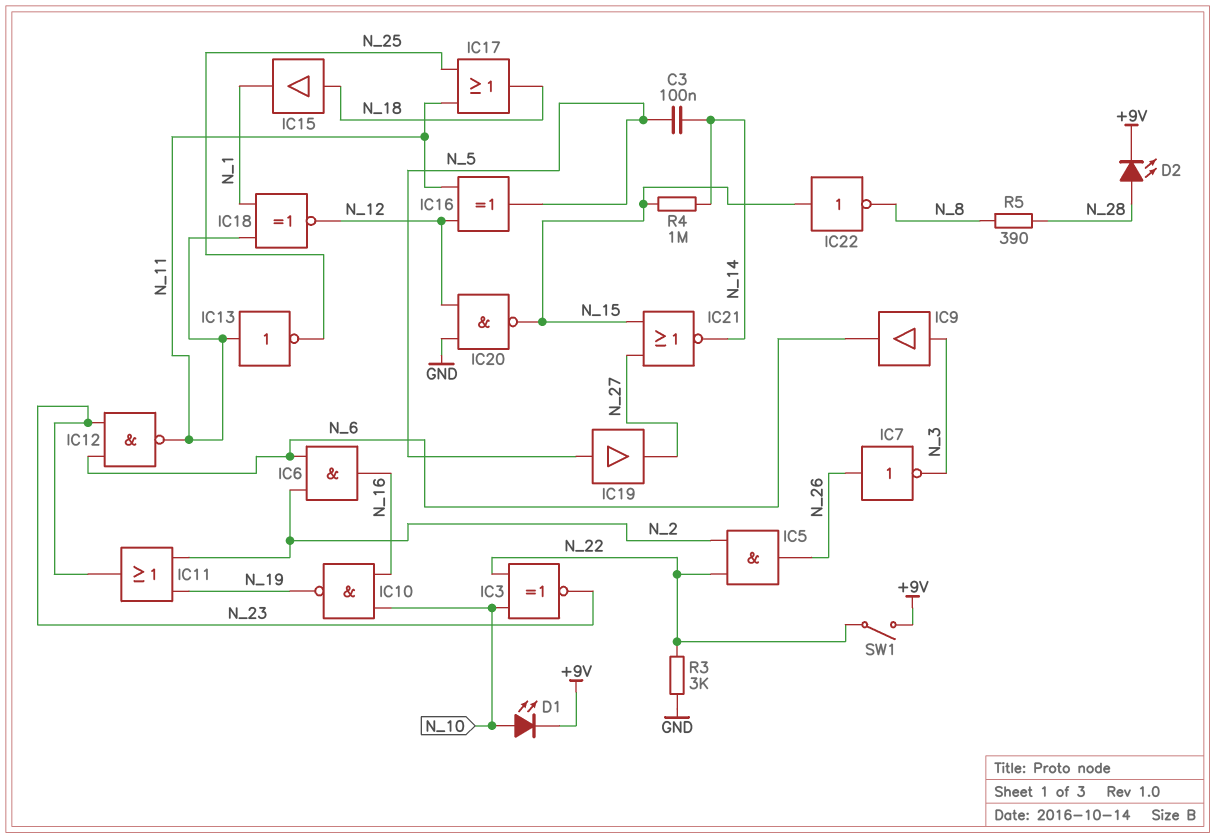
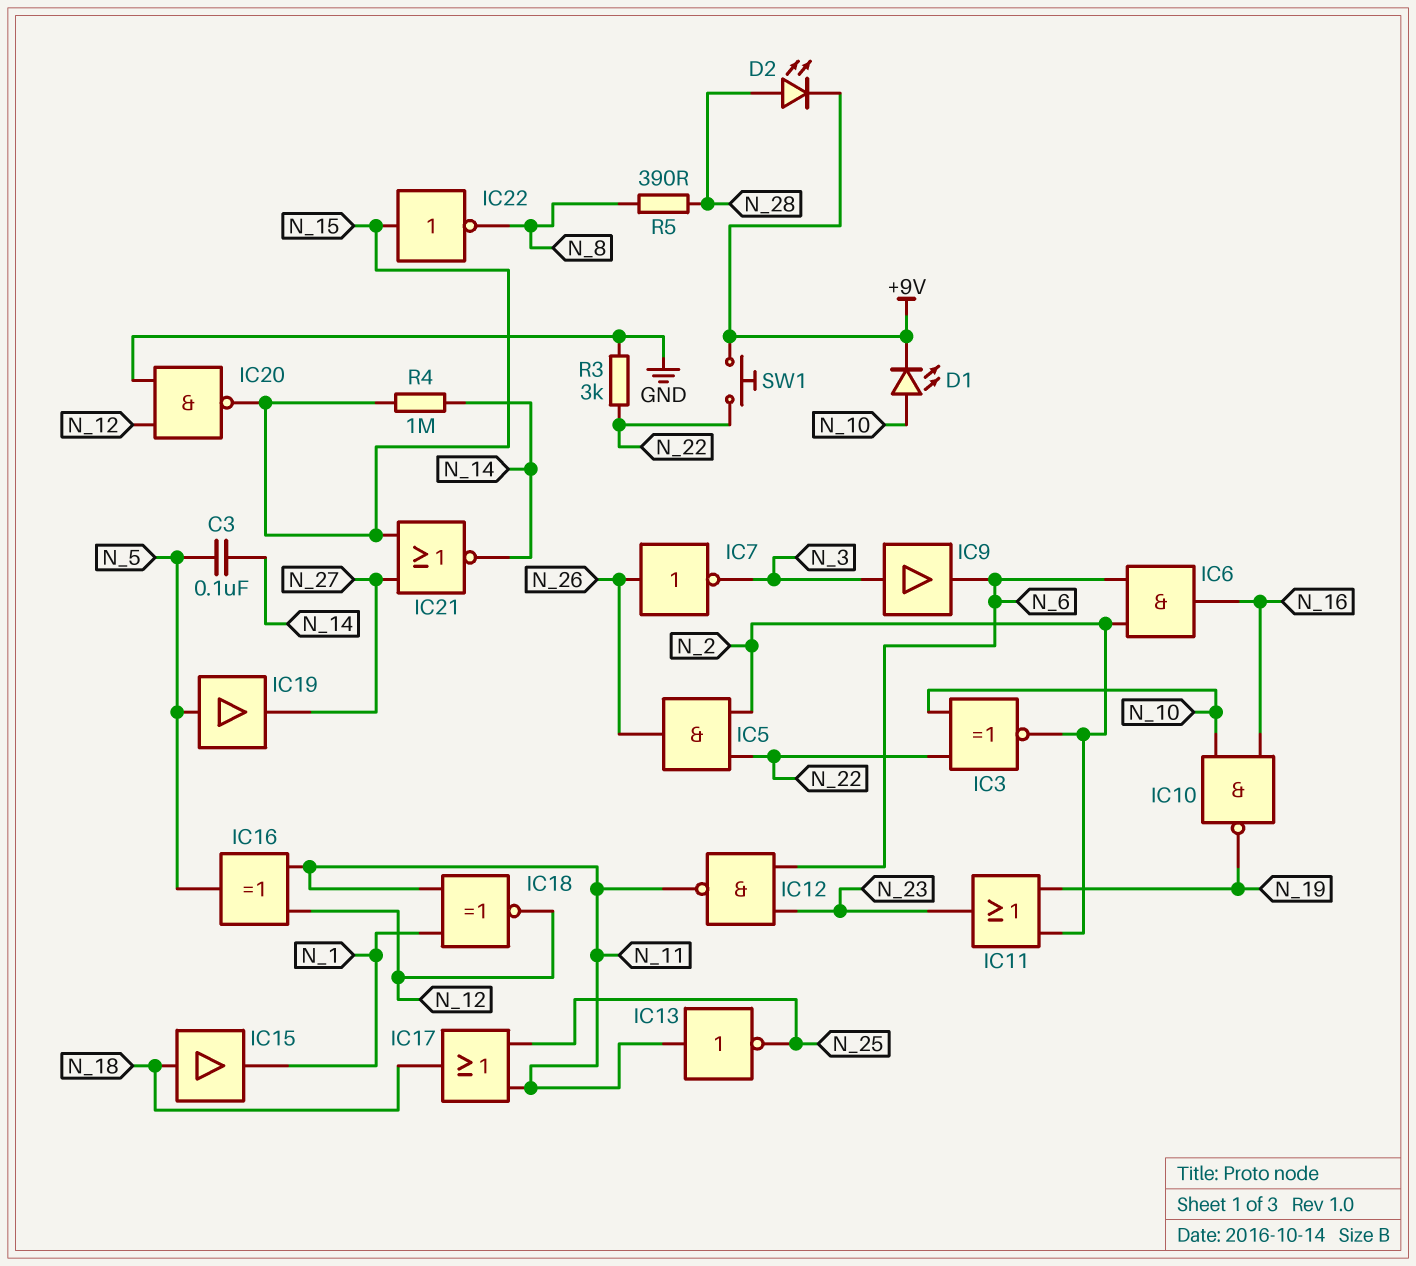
IC3: XNOR (in N_10, in N_22, out N_23) -> XNOR (in N_10, in N_22, out N_2)
SW1: switch (+9V, N_22) -> button (+9V, N_22)

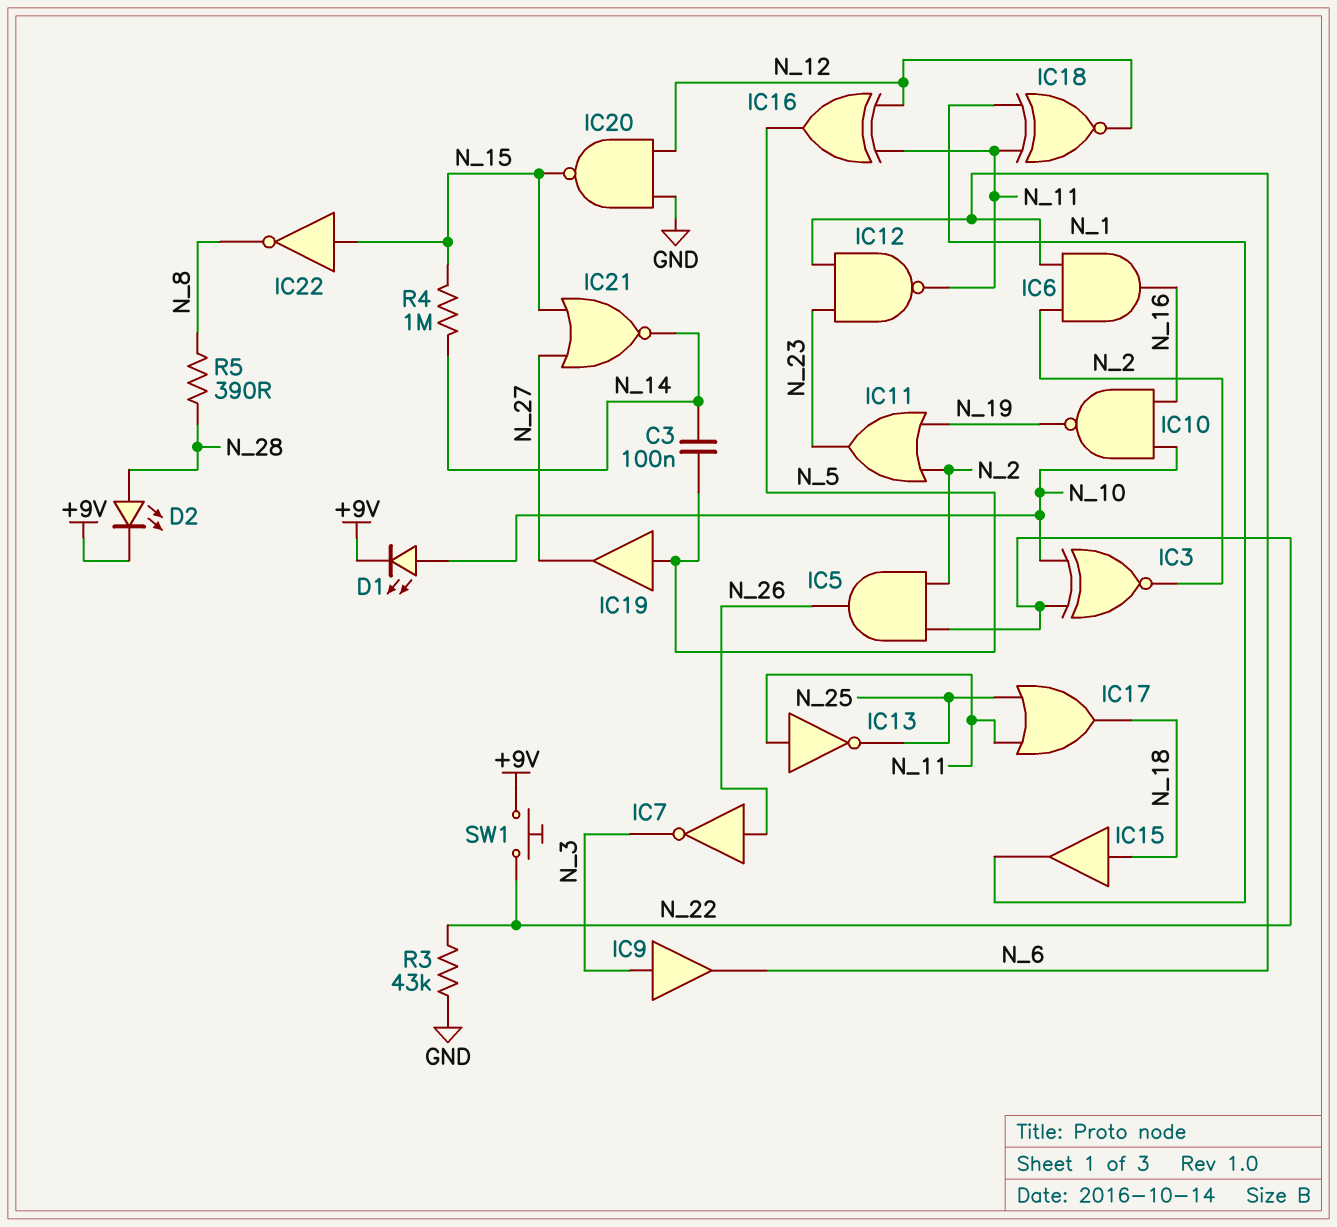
R3: 3k (GND, N_22) -> 43k (GND, N_22)

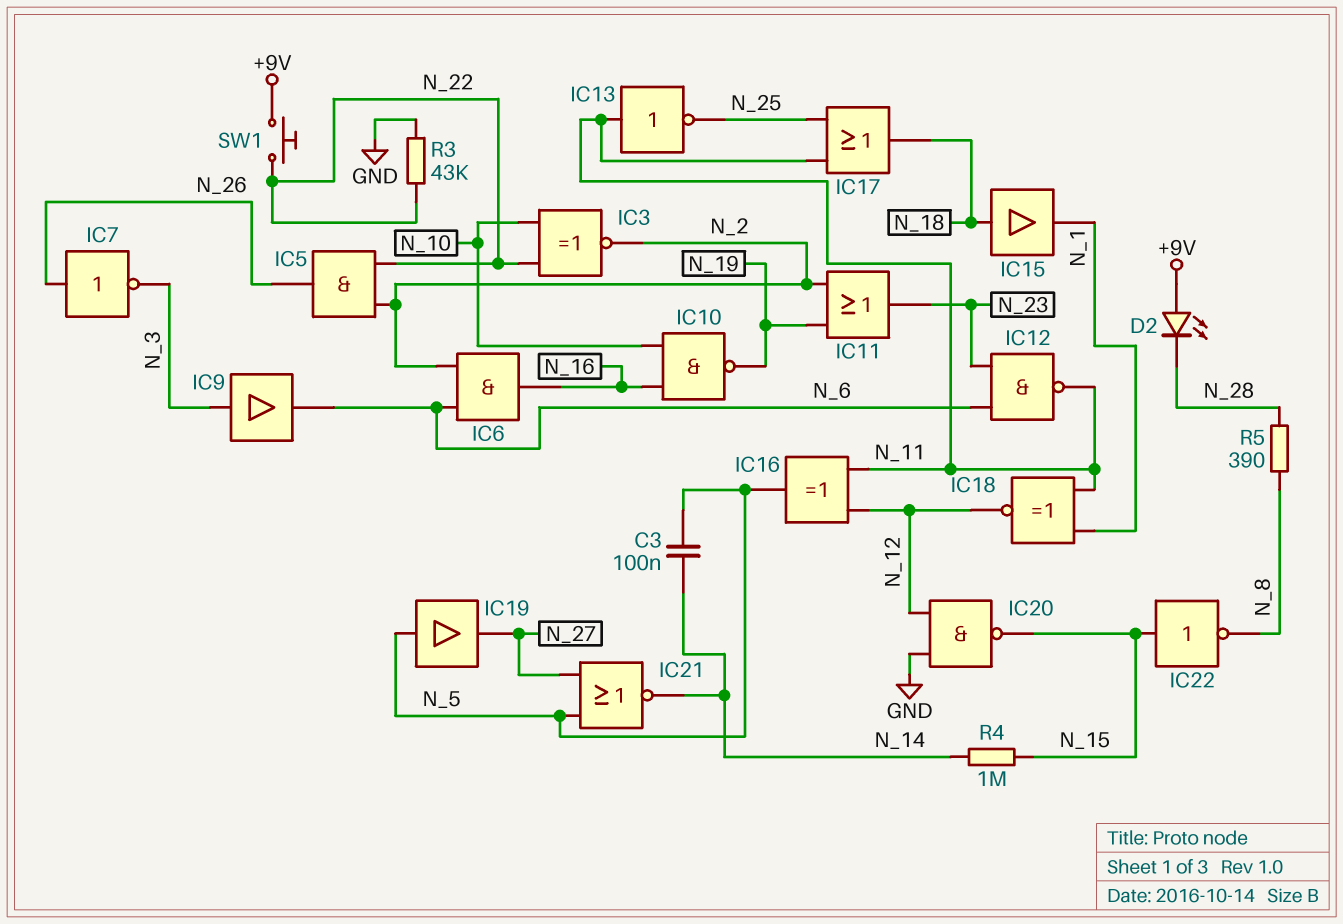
D1: LED (A N_10, K +9V) -> none
D2: LED (A N_28, K +9V) -> LED (A +9V, K N_28)
IC21: NOR (in N_15, in N_27, out N_14) -> NOR (in N_5, in N_27, out N_14)

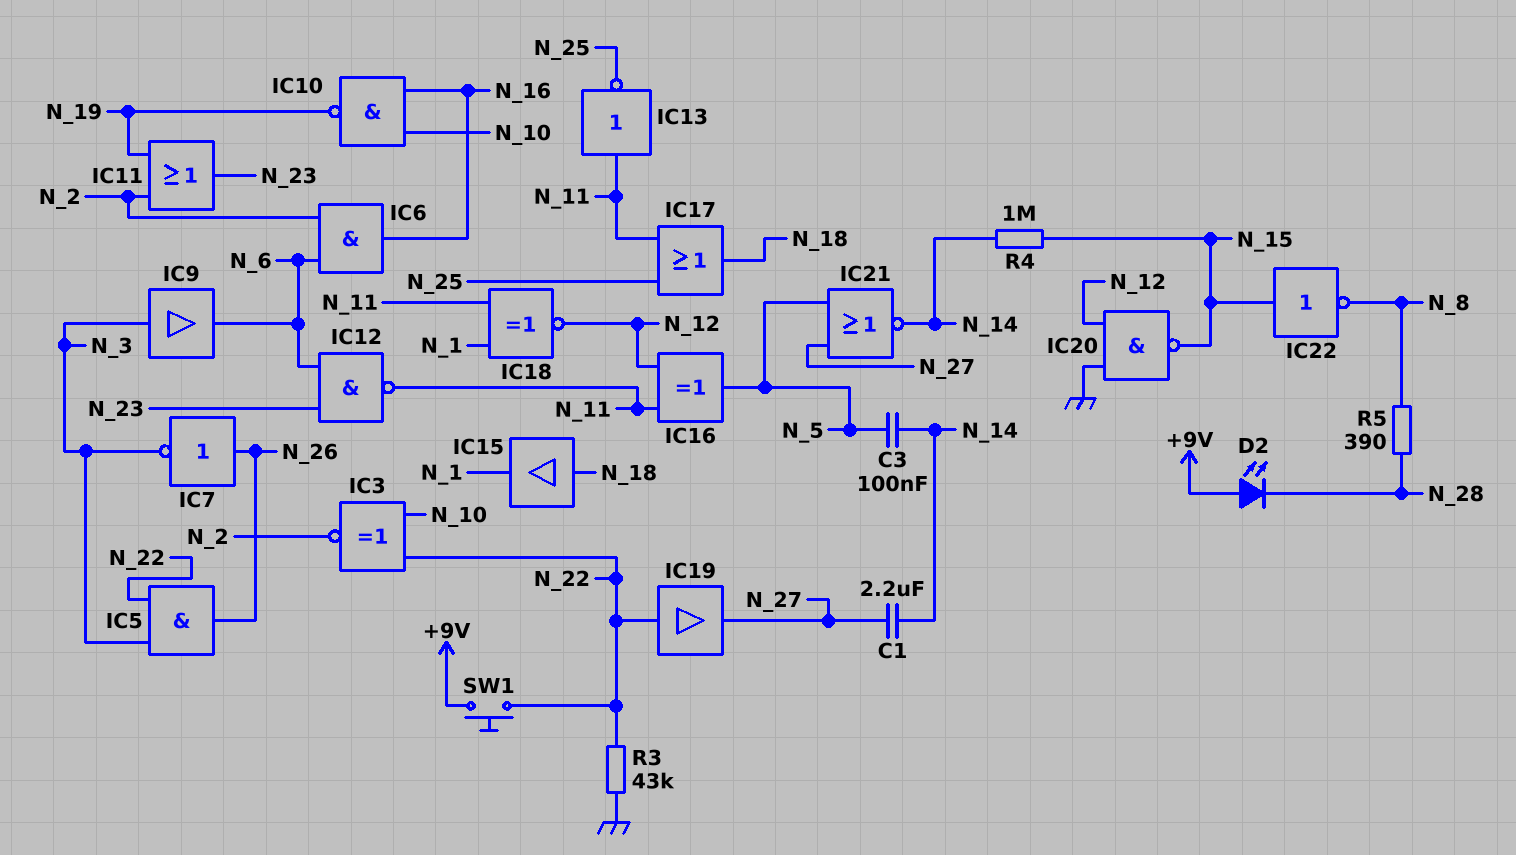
C1: none -> 2.2uF (N_14, N_27)
IC5: AND (in N_2, in N_22, out N_26) -> AND (in N_3, in N_22, out N_26)
IC19: buffer (in N_5, out N_27) -> buffer (in N_22, out N_27)

